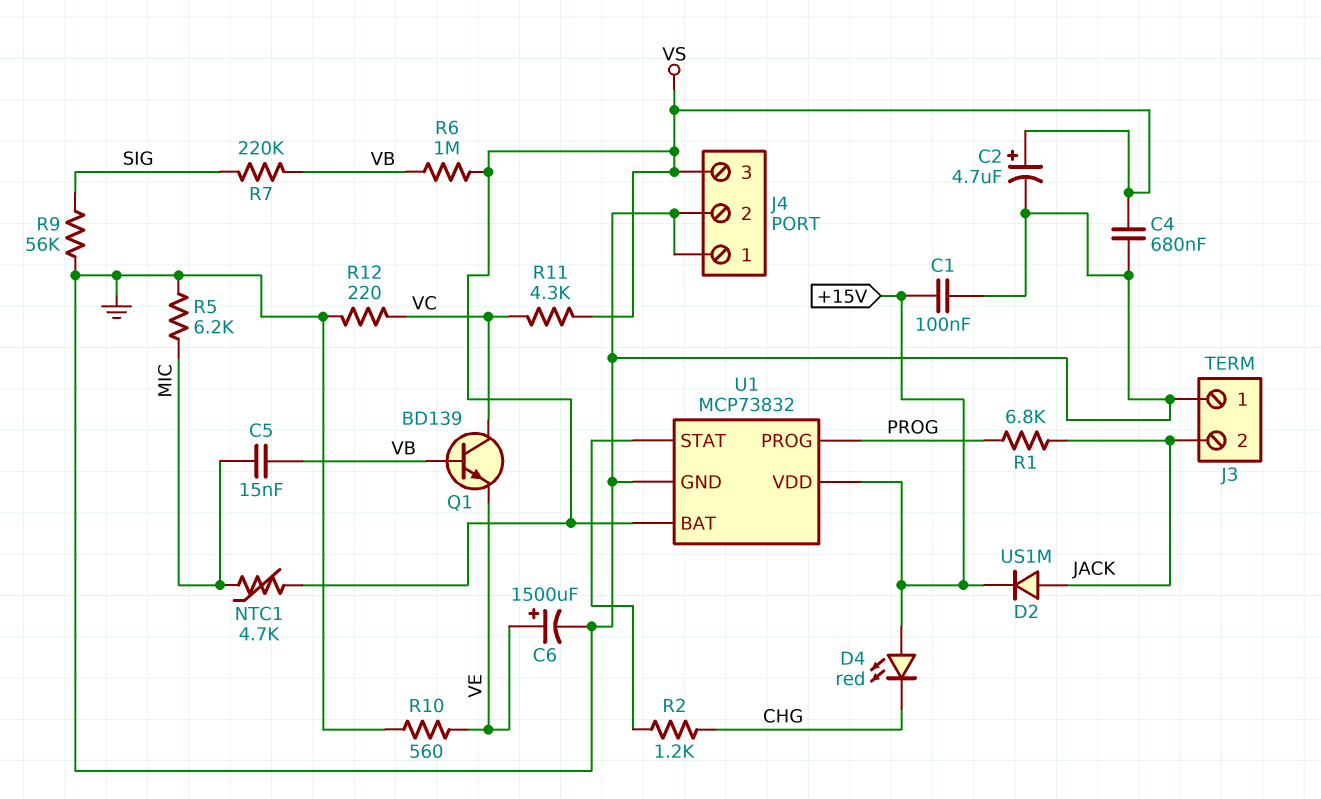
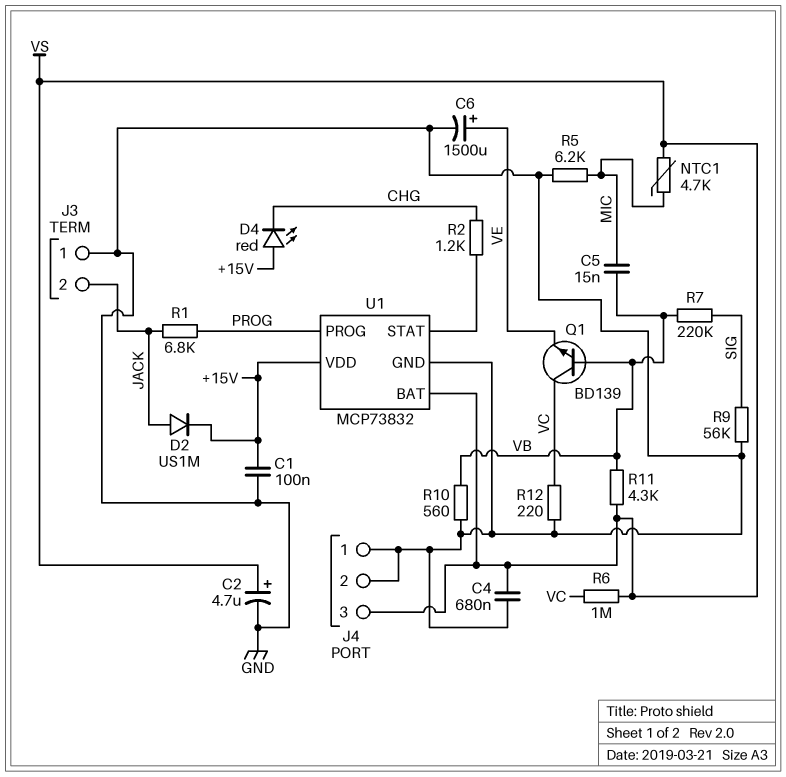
R6: 1M (VB, VS) -> 1M (VC, VS)
R10: 560 (GND, VE) -> 560 (GND, VB)
R11: 4.3k (VC, VS) -> 4.3k (VB, VS)

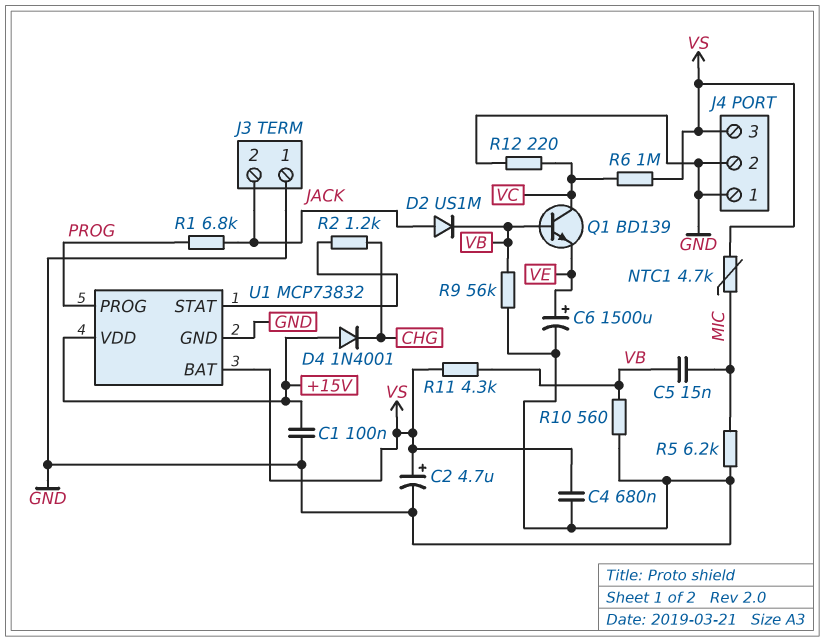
D2: diode US1M (A JACK, K +15V) -> diode US1M (A JACK, K VB)
D4: LED red (A +15V, K CHG) -> diode 1N4001 (A +15V, K CHG)
R7: 220k (SIG, VB) -> none
R9: 56k (GND, SIG) -> 56k (GND, VB)

